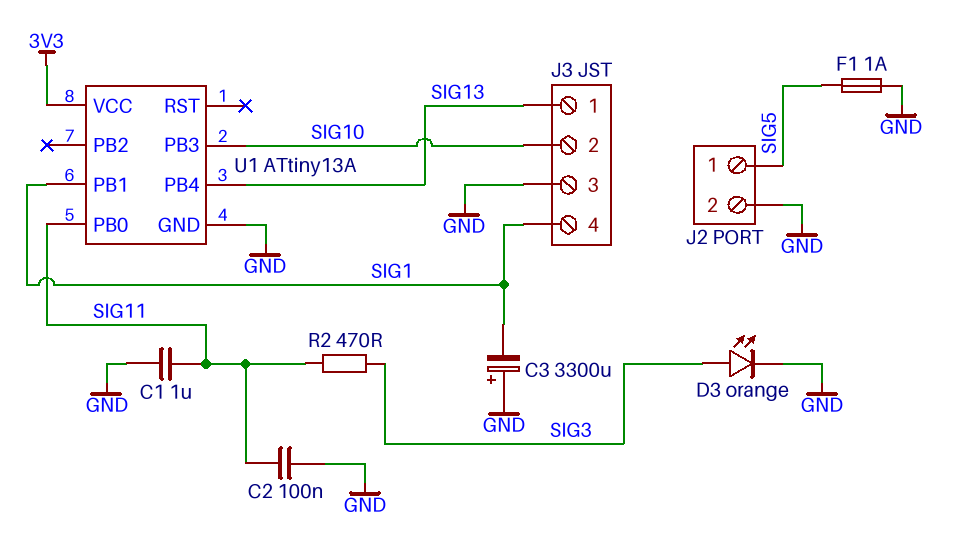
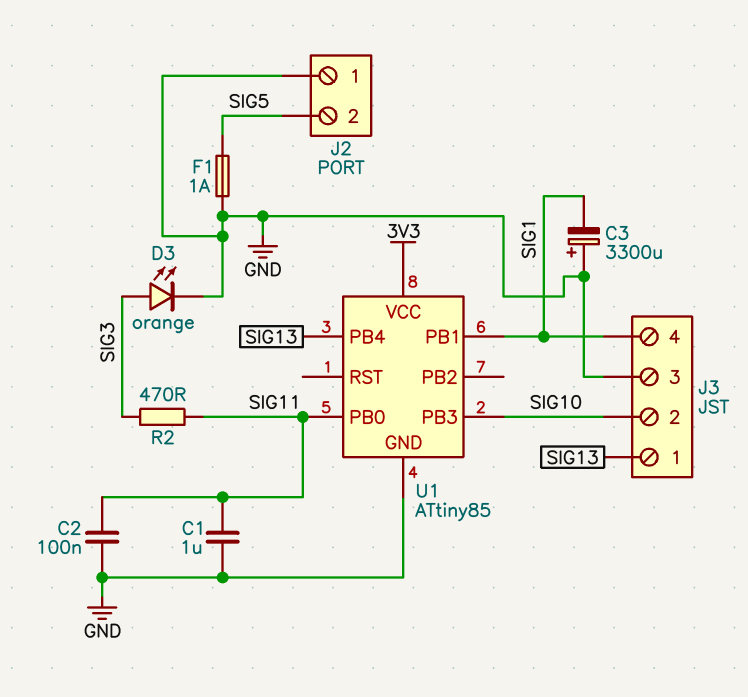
J2 pin 1: SIG5 -> GND
J2 pin 2: GND -> SIG5
U1: ATtiny13A -> ATtiny85

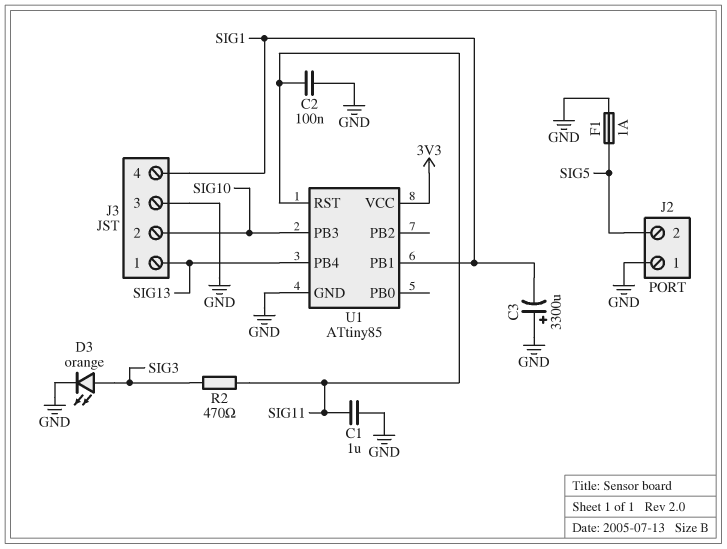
U1 pin PB0: SIG11 -> none
U1 pin RST: none -> SIG11

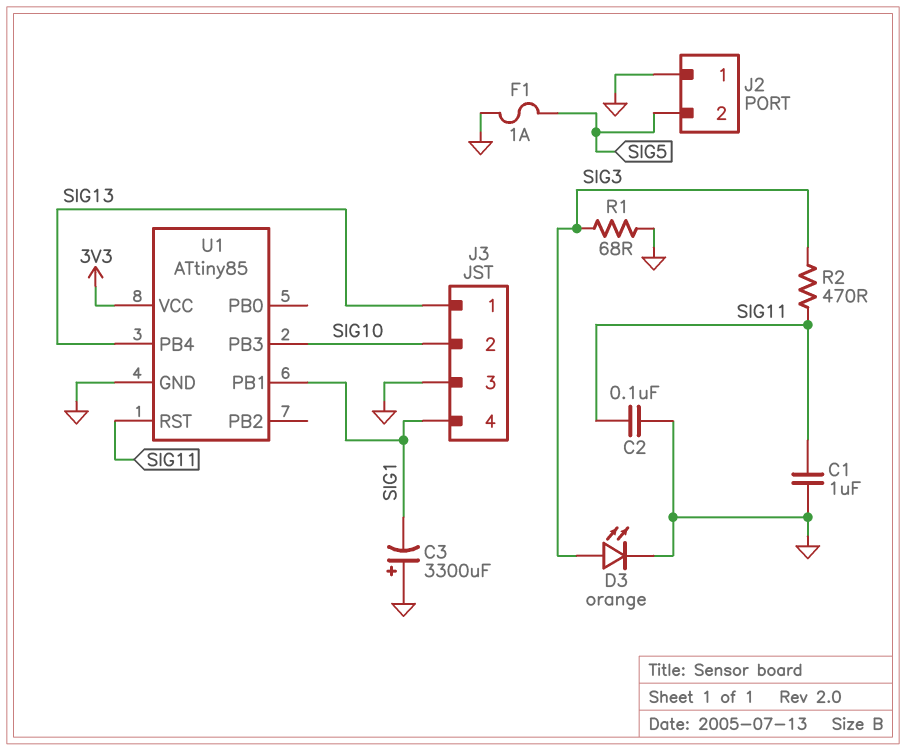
R1: none -> 68 (GND, SIG3)

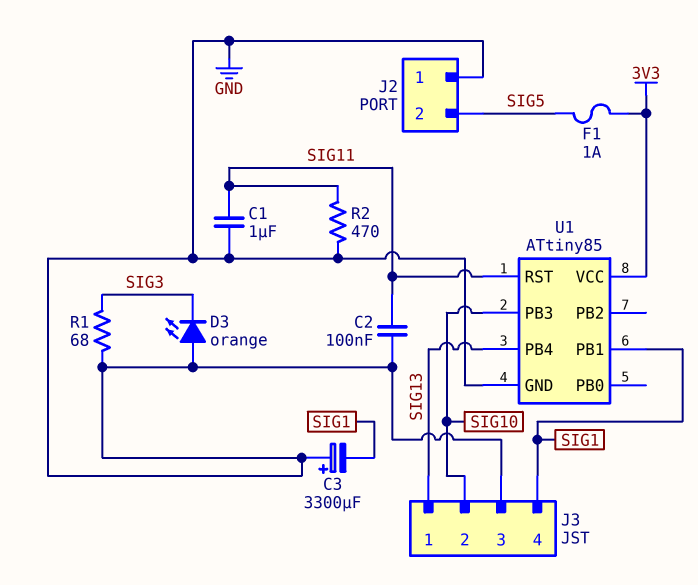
D3: LED orange (A SIG3, K GND) -> LED orange (A GND, K SIG3)
F1: 1A (GND, SIG5) -> 1A (3V3, SIG5)
R2: 470 (SIG3, SIG11) -> 470 (GND, SIG11)

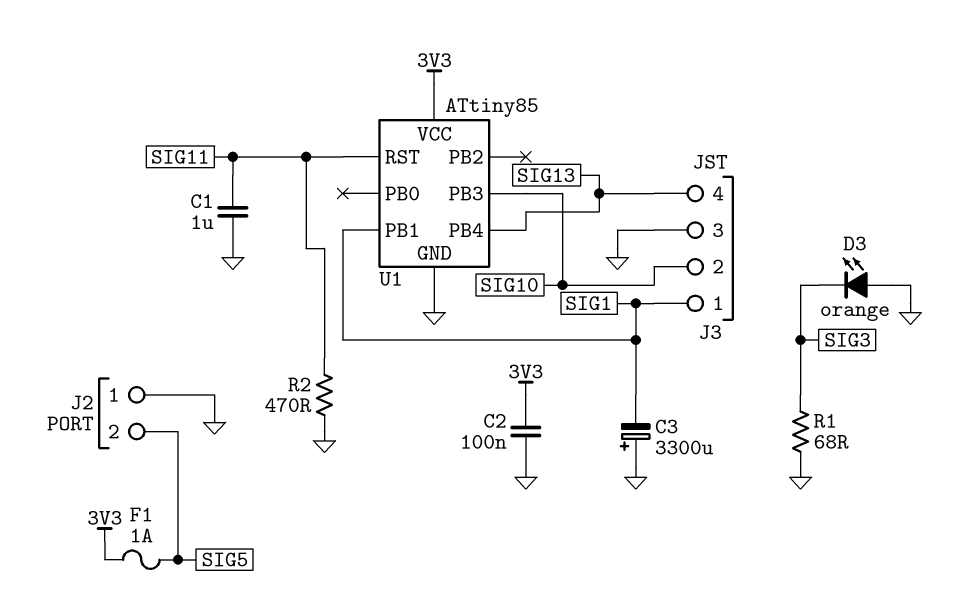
C2: 100nF (GND, SIG11) -> 100nF (3V3, GND)
J3 pin 1: SIG13 -> SIG1
J3 pin 4: SIG1 -> SIG13

